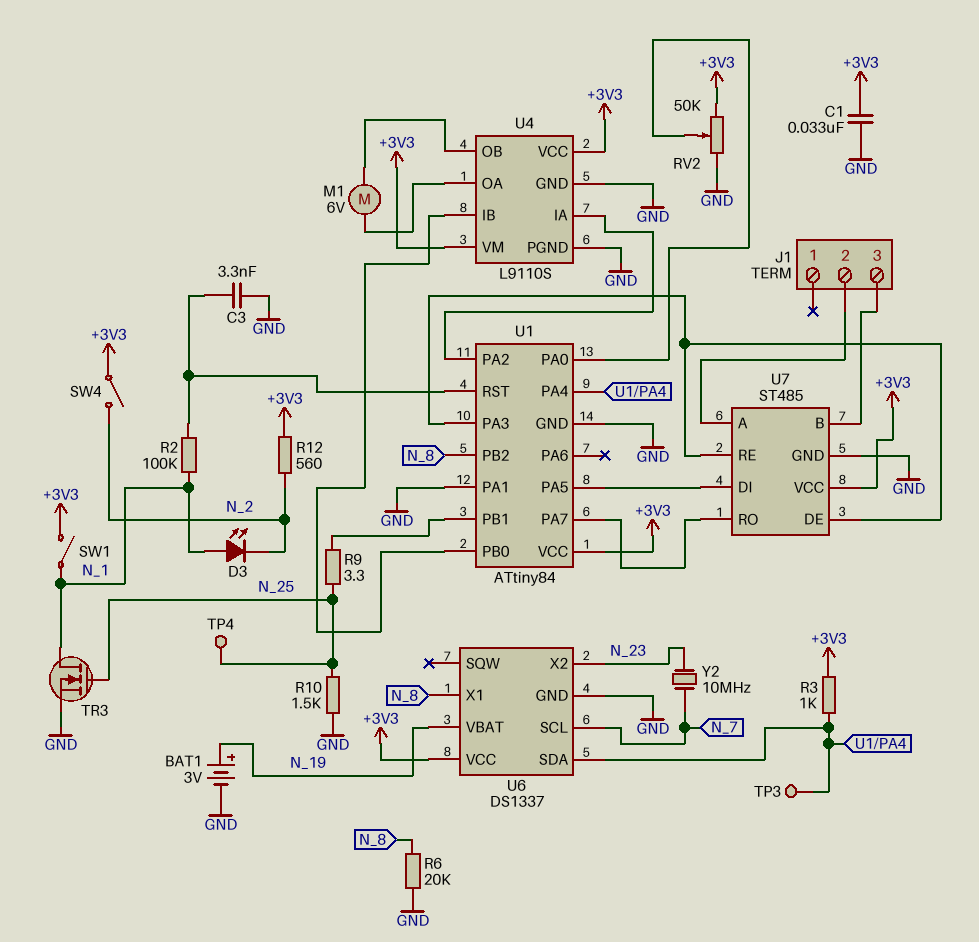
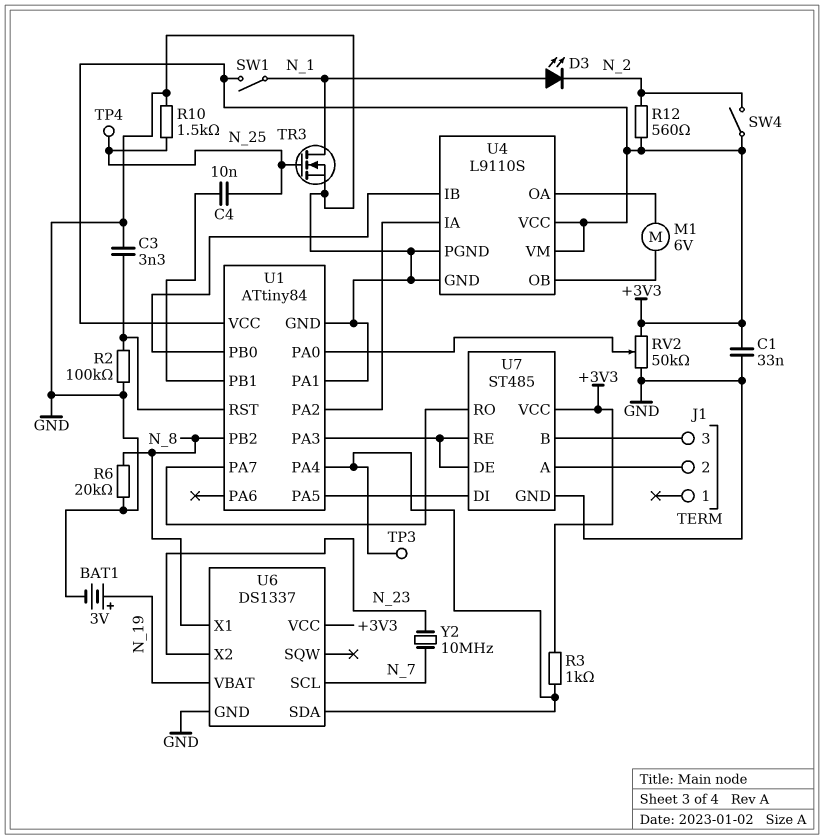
C4: none -> 10nF (N_25, U1/PB1)
R2: 100k (N_1, U1/RST) -> 100k (GND, U1/RST)
R9: 3.3 (N_25, U1/PB1) -> none

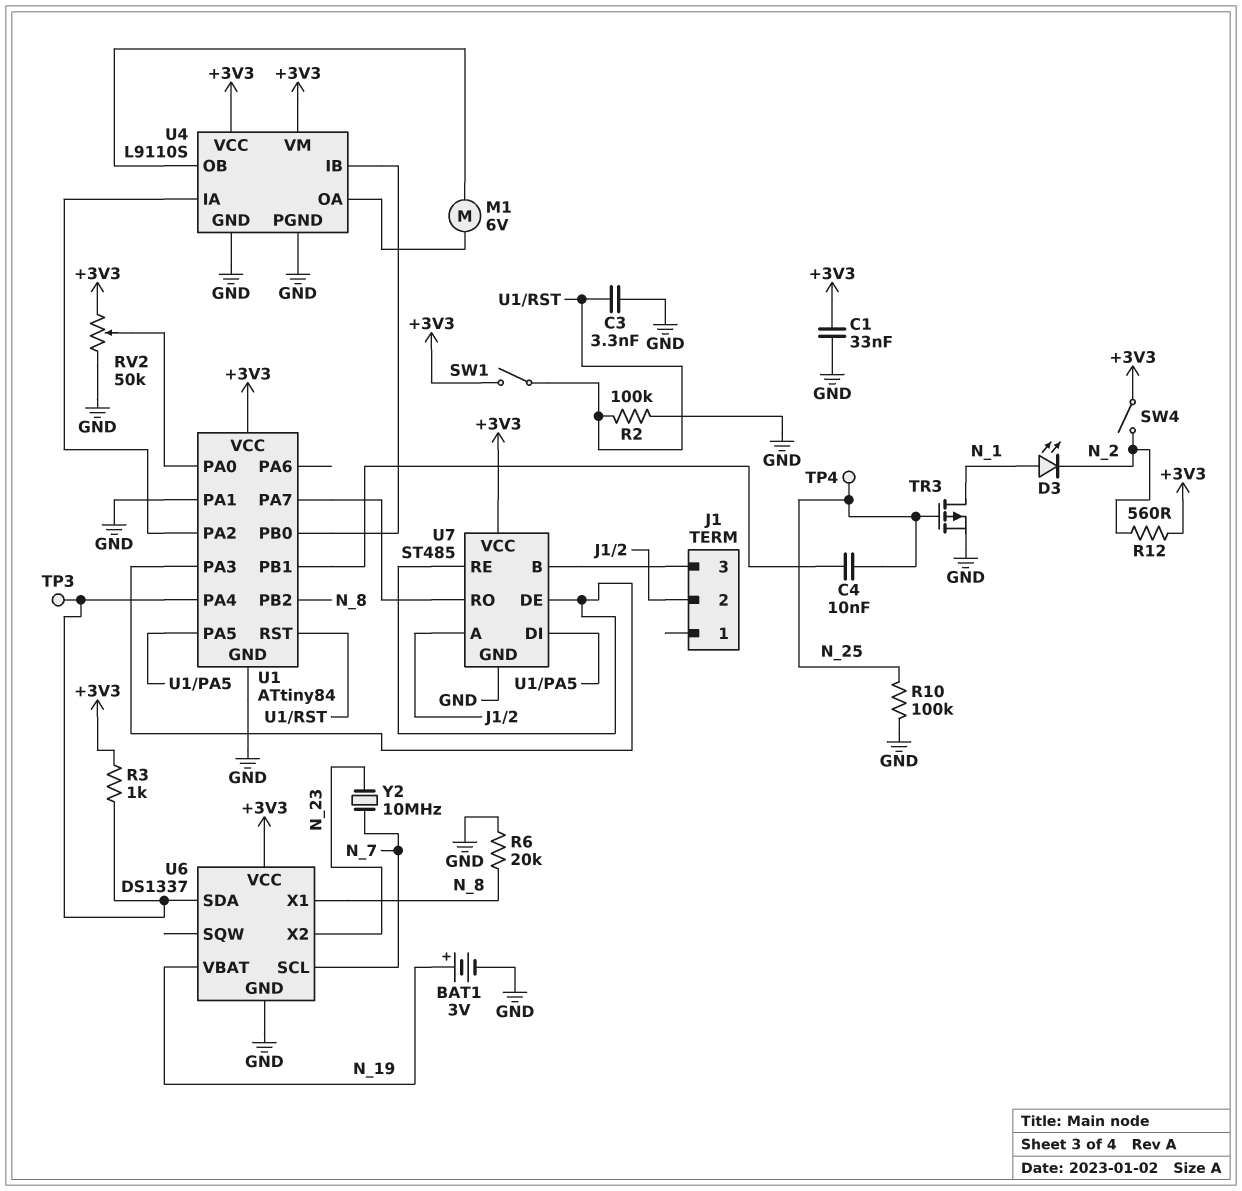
R10: 1.5k (GND, N_25) -> 100k (GND, N_25)
SW1: switch (+3V3, N_1) -> switch (+3V3, U1/RST)
TR3: NMOS (G N_25, D N_1, S GND) -> PMOS (G N_25, D N_1, S GND)

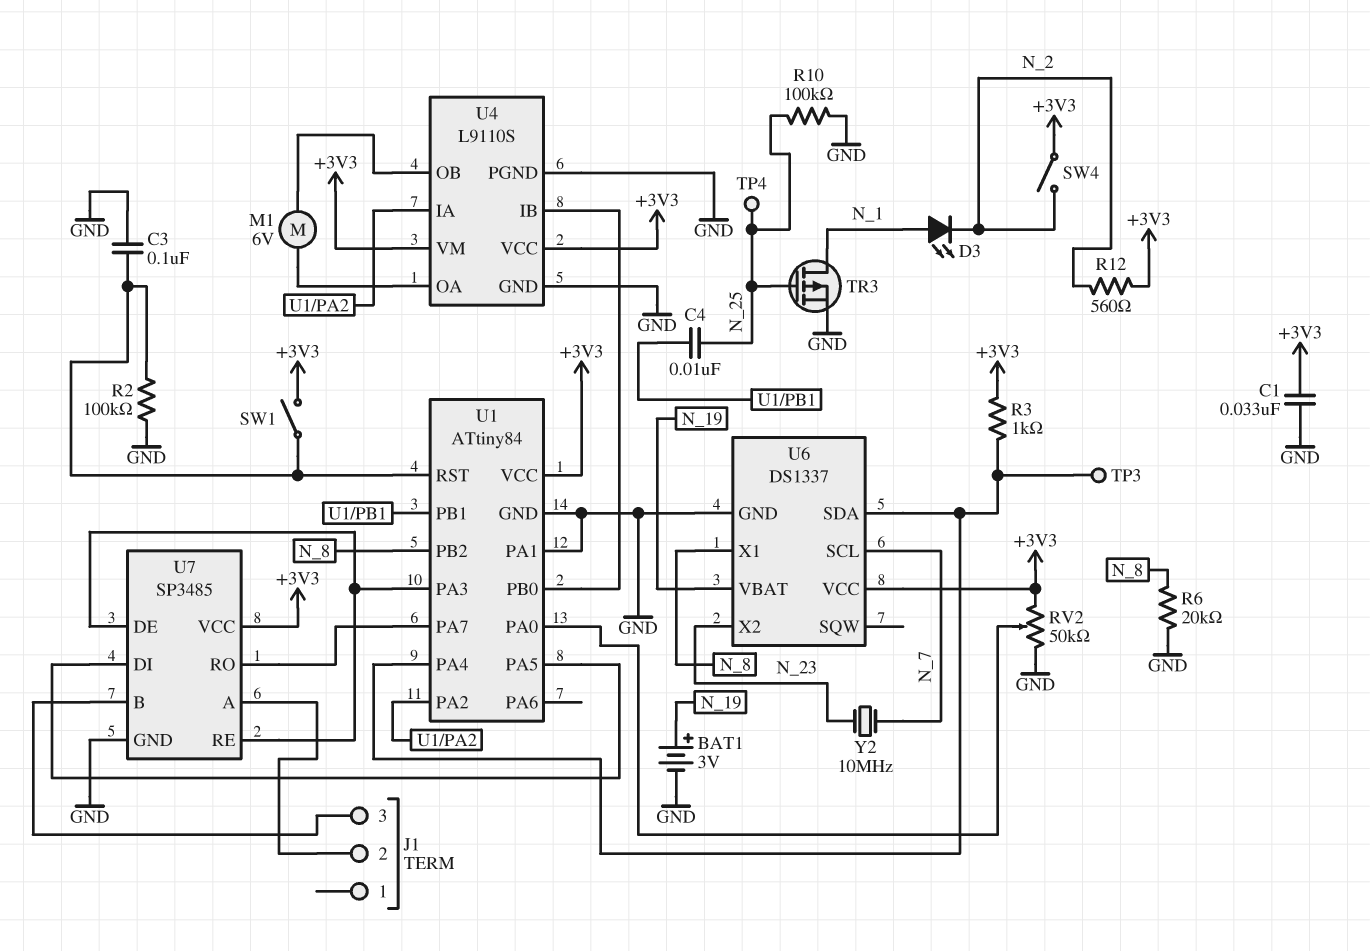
C3: 3.3nF (GND, U1/RST) -> 100nF (GND, U1/RST)
U7: ST485 -> SP3485

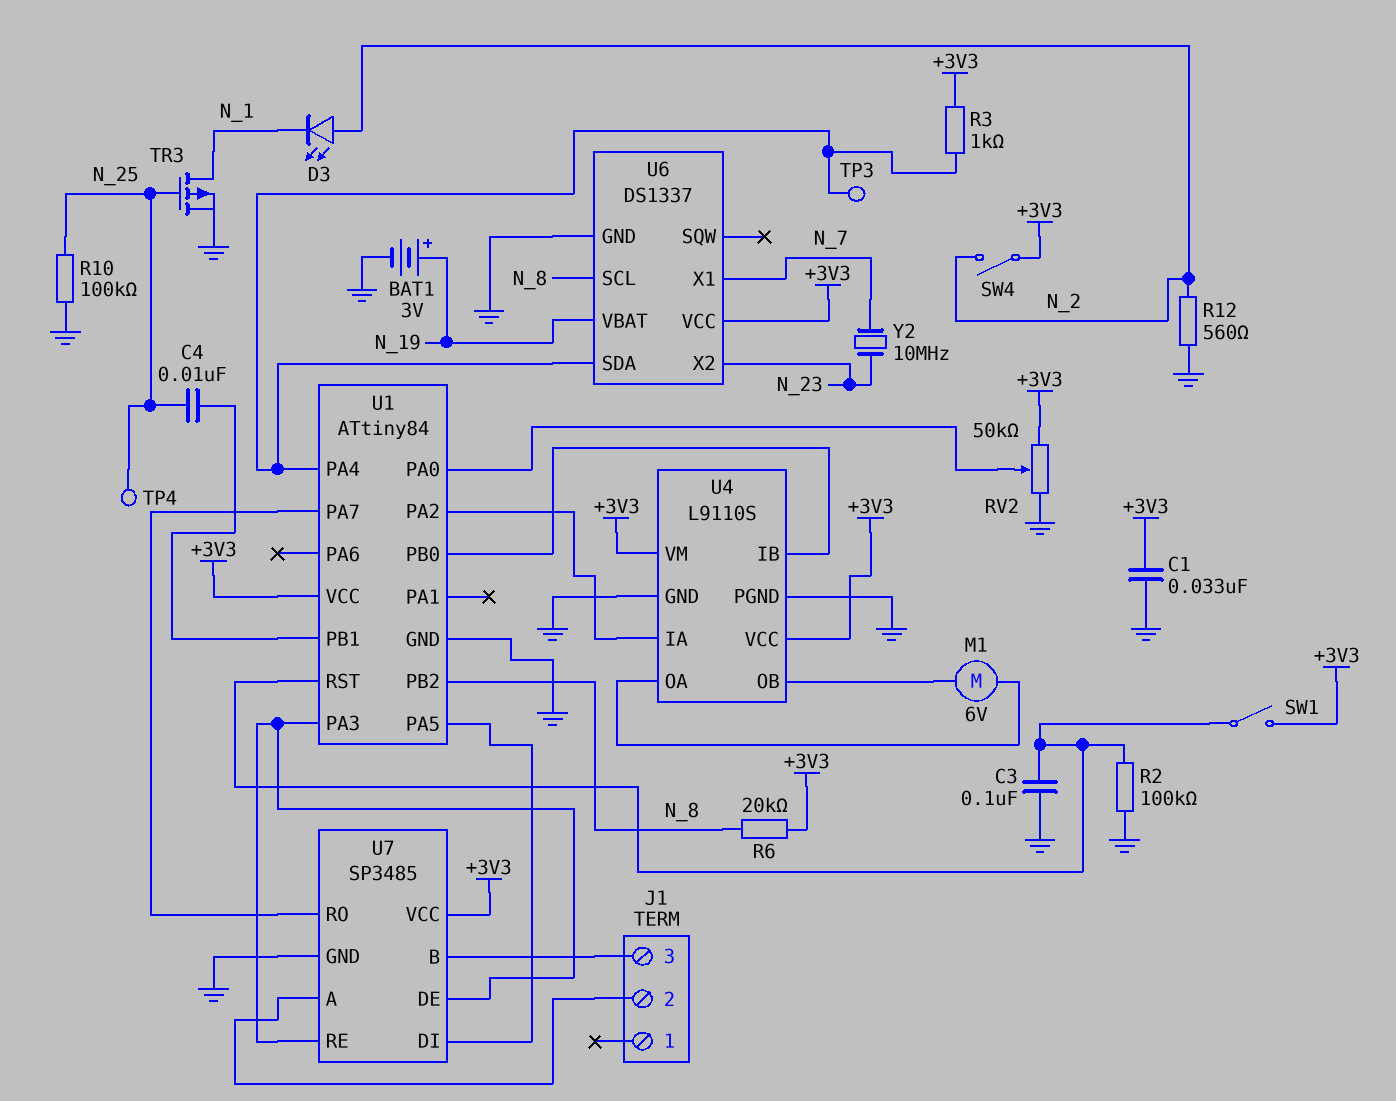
D3: LED (A N_1, K N_2) -> LED (A N_2, K N_1)
R6: 20k (GND, N_8) -> 20k (+3V3, N_8)
R12: 560 (+3V3, N_2) -> 560 (GND, N_2)
U1 pin PA1: GND -> none
U6 pin SCL: N_7 -> N_8
U6 pin X1: N_8 -> N_7

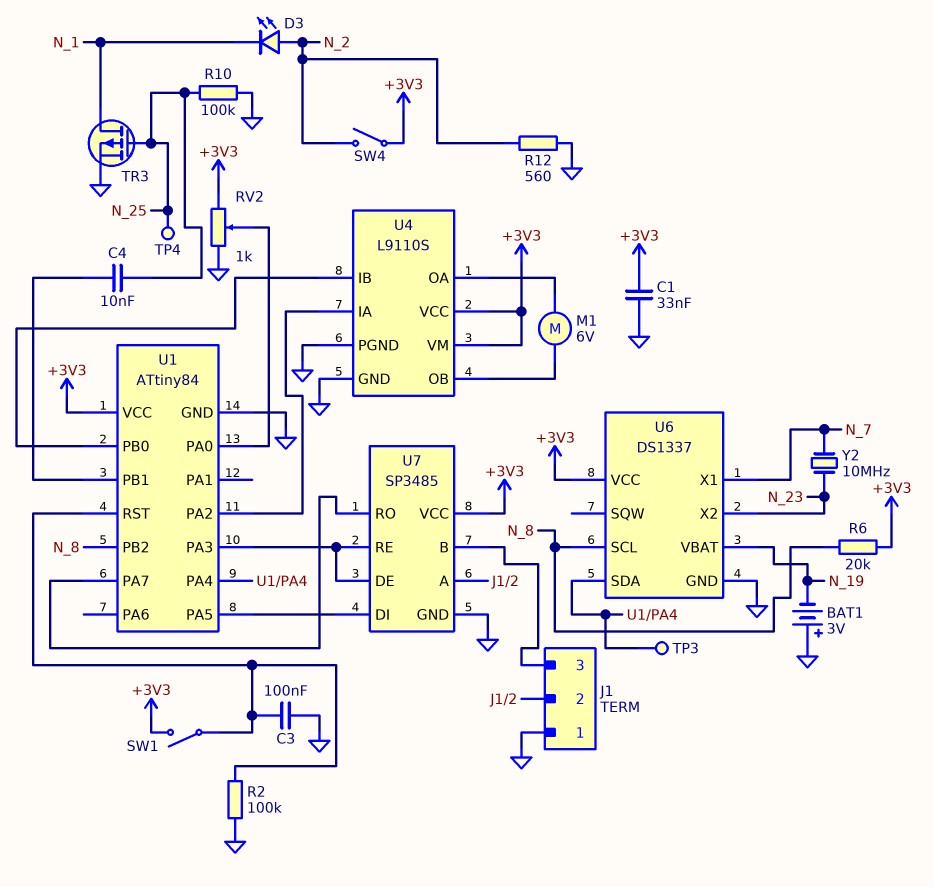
BAT1: 3V (plus N_19, minus GND) -> 3V (plus GND, minus N_19)
J1 pin 1: none -> GND
R3: 1k (+3V3, U1/PA4) -> none
RV2: 50k (+3V3, GND, wiper U1/PA0) -> 1k (+3V3, GND, wiper U1/PA0)

